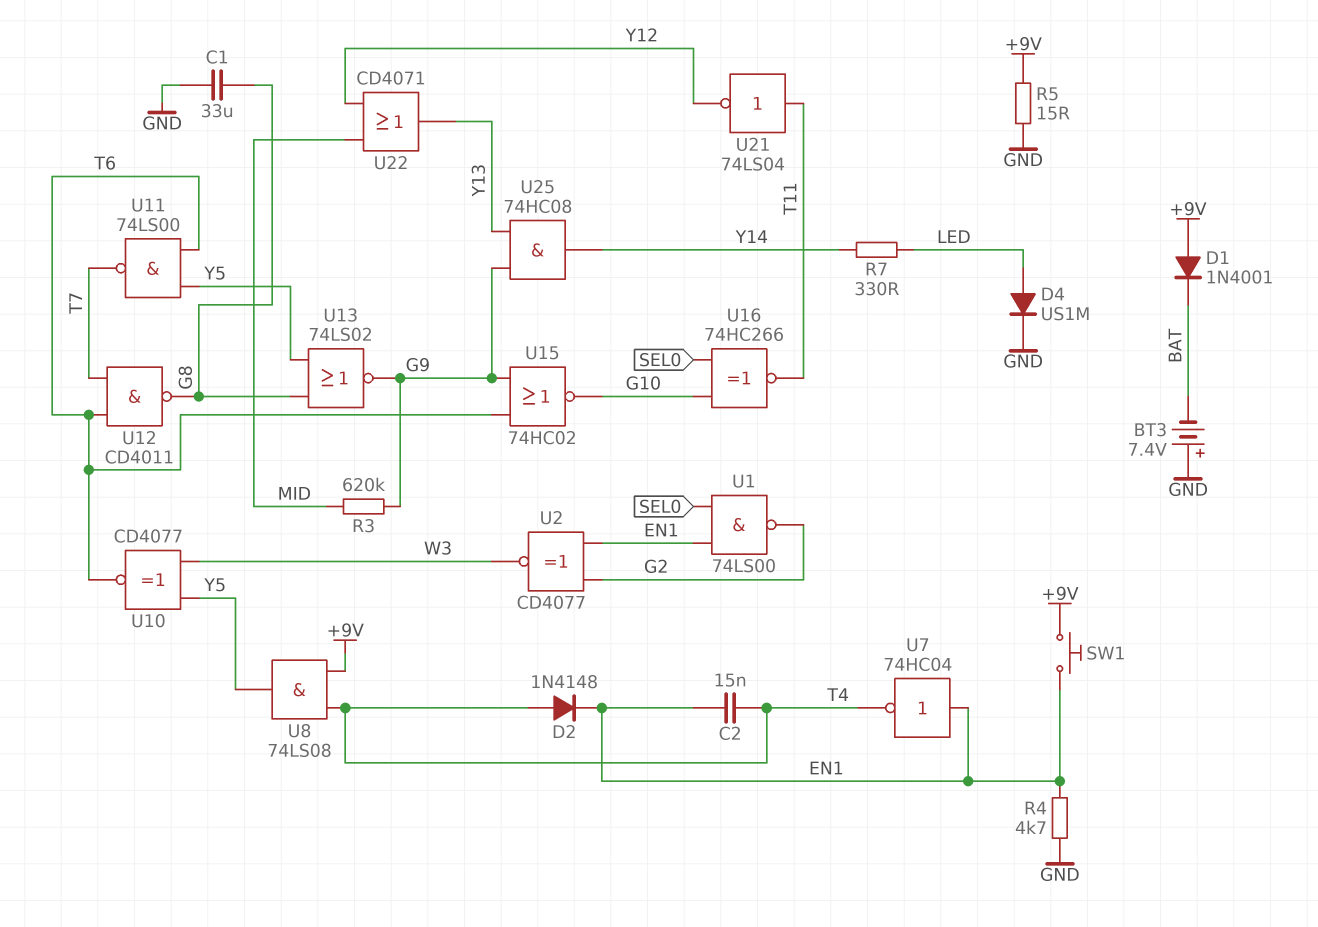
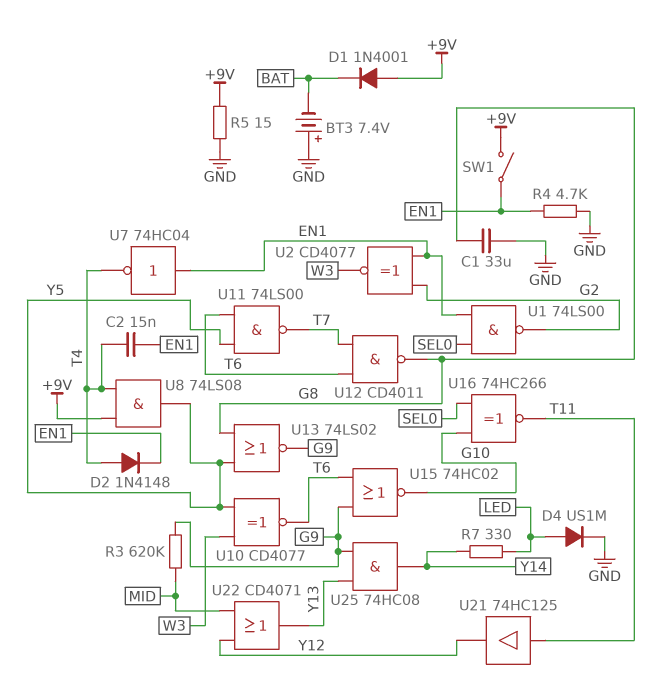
SW1: button (+9V, EN1) -> switch (+9V, EN1)
U21: NOT 74LS04 (in T11, out Y12) -> buffer 74HC125 (in T11, out Y12)

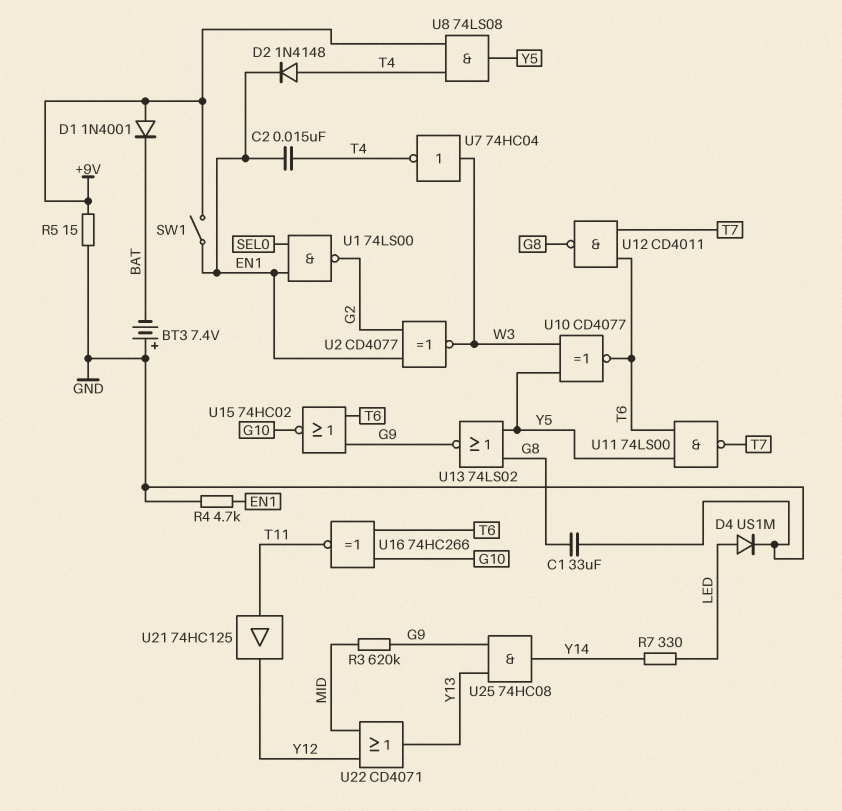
U7: NOT 74HC04 (in EN1, out T4) -> NOT 74HC04 (in W3, out T4)
U16: XNOR 74HC266 (in G10, in SEL0, out T11) -> XNOR 74HC266 (in G10, in T6, out T11)

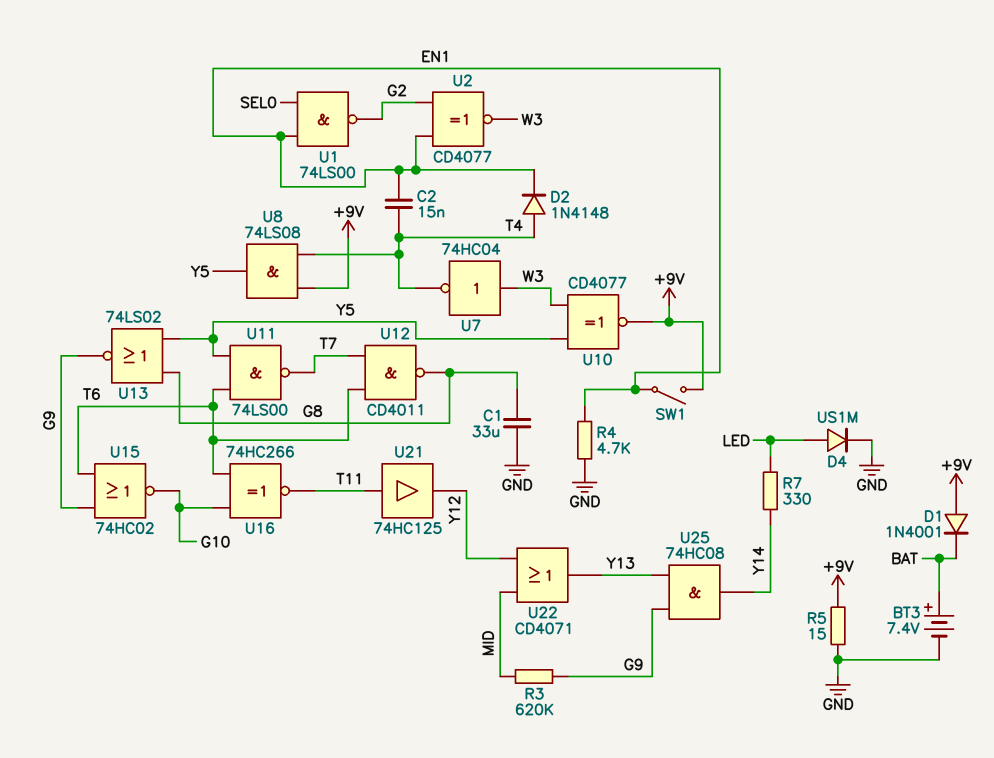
BT3: 7.4V (plus GND, minus BAT) -> 7.4V (plus BAT, minus GND)
U10: XNOR CD4077 (in W3, in Y5, out T6) -> XNOR CD4077 (in W3, in Y5, out +9V)

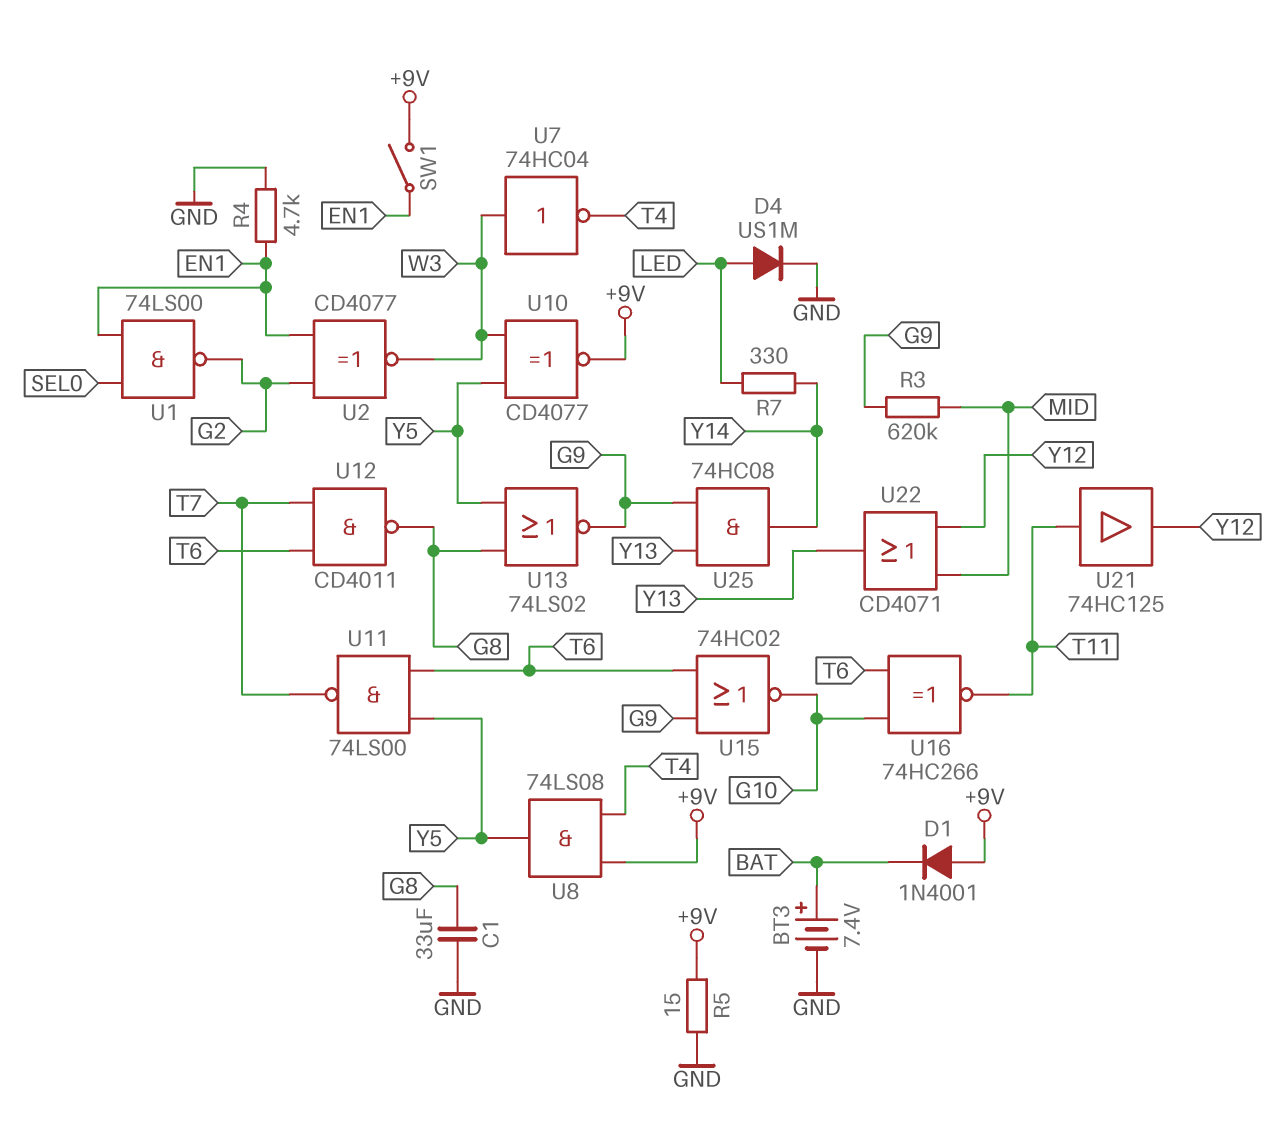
C2: 15nF (EN1, T4) -> none
D2: diode 1N4148 (A T4, K EN1) -> none

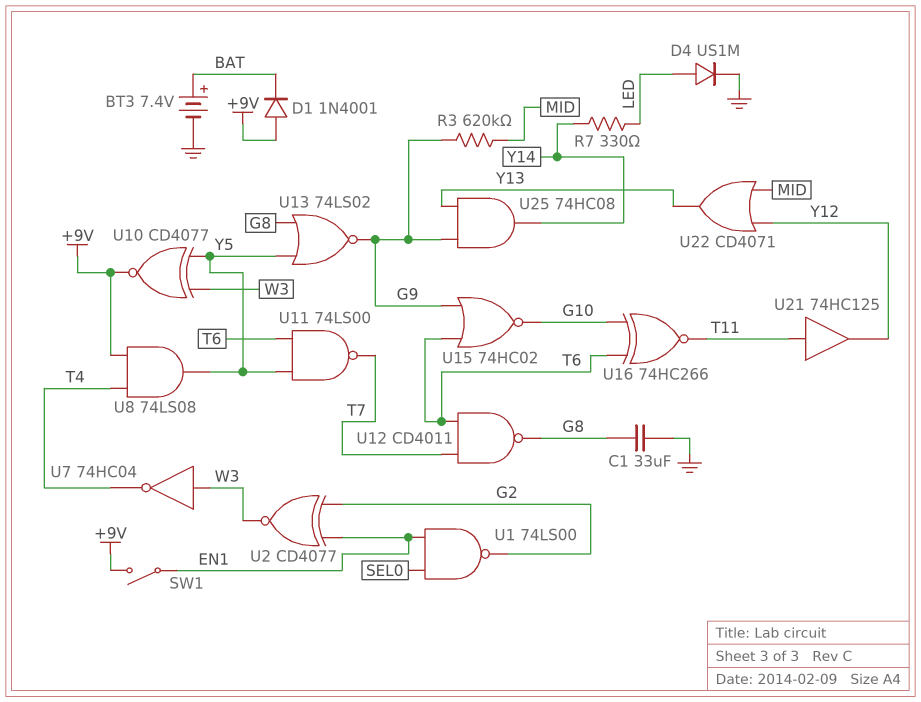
R4: 4.7k (EN1, GND) -> none
R5: 15 (+9V, GND) -> none

